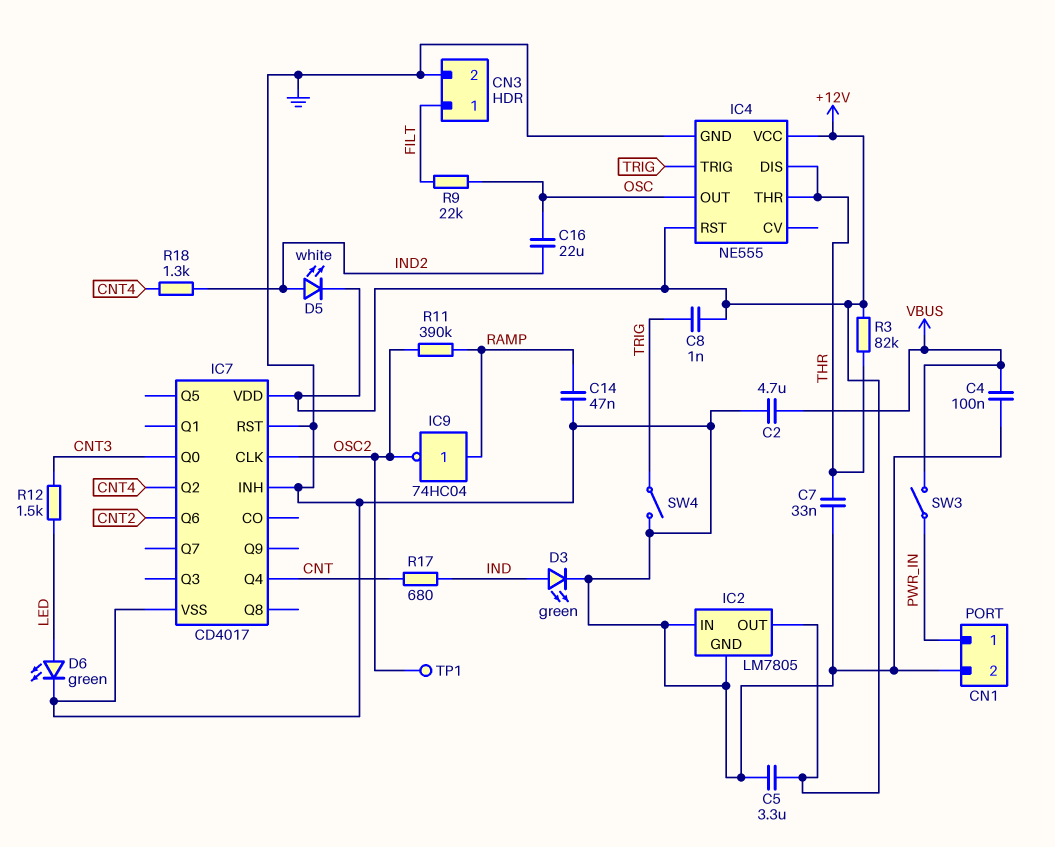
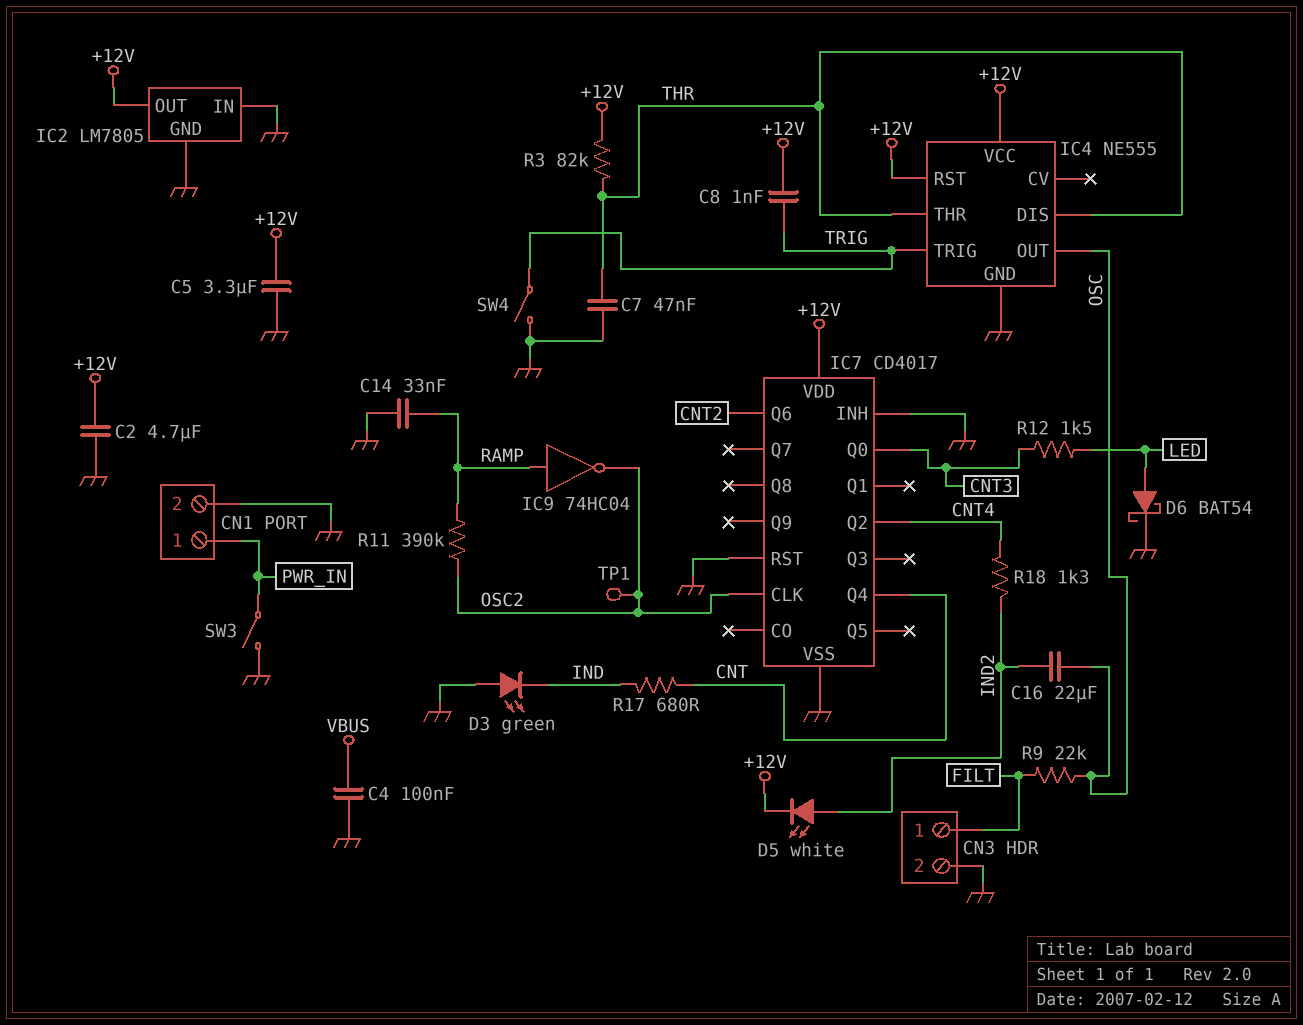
C2: 4.7uF (GND, VBUS) -> 4.7uF (+12V, GND)
C7: 33nF (GND, THR) -> 47nF (GND, THR)
C14: 47nF (GND, RAMP) -> 33nF (GND, RAMP)
D3: LED green (A IND, K GND) -> LED green (A GND, K IND)
D6: LED green (A LED, K GND) -> schottky BAT54 (A LED, K GND)
SW3: switch (PWR_IN, VBUS) -> switch (GND, PWR_IN)

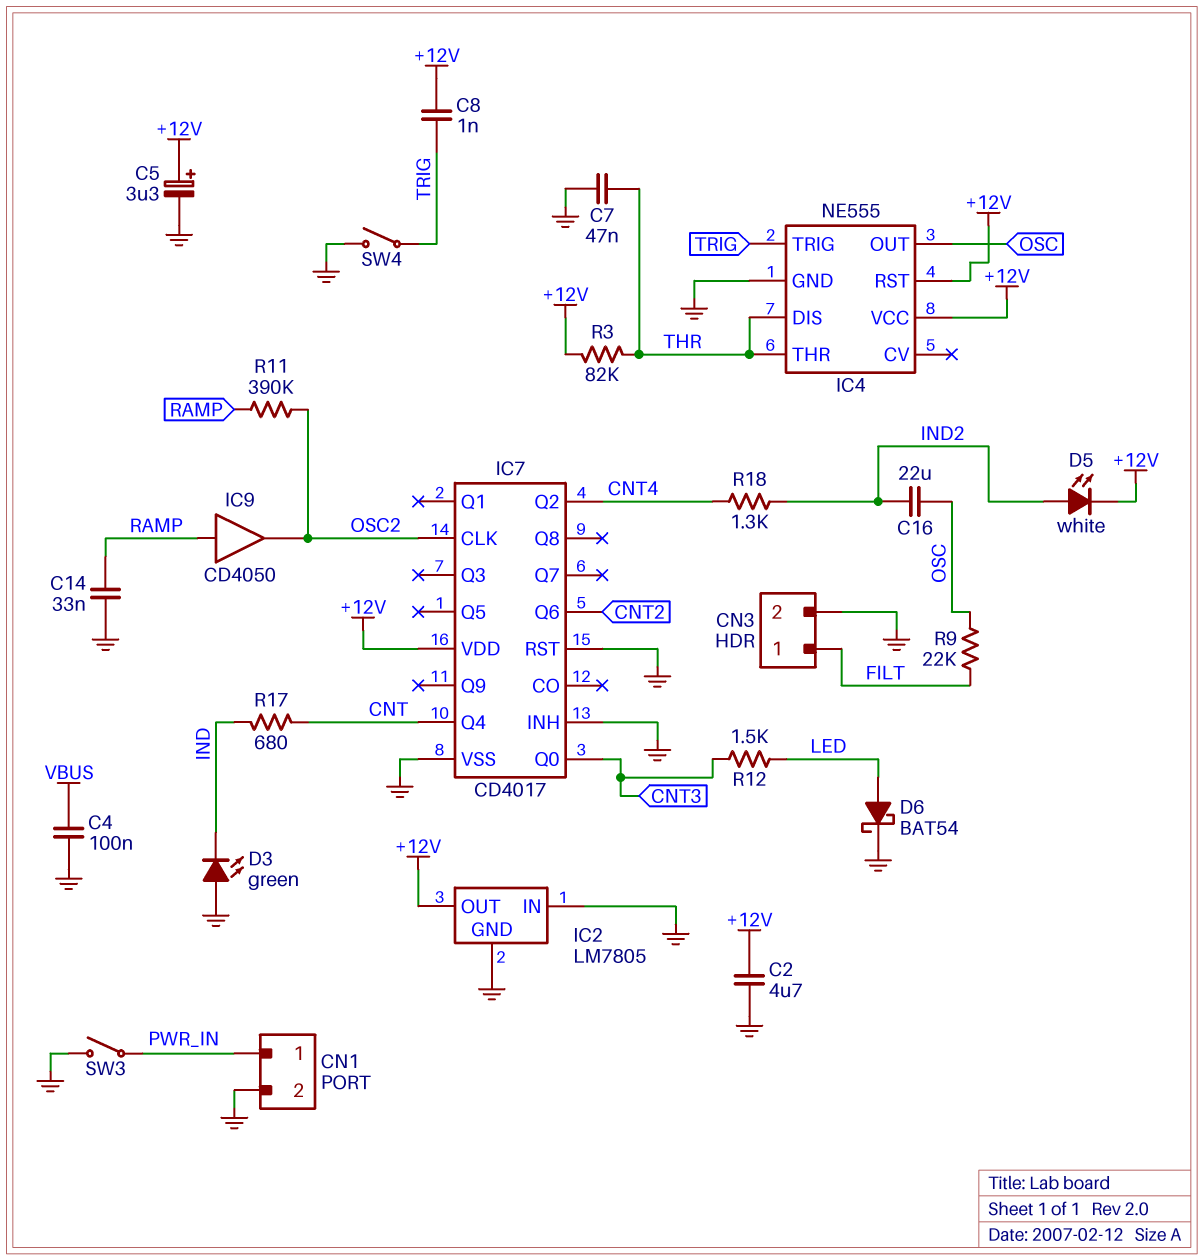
C5: 3.3uF (+12V, GND) -> 3.3uF (plus +12V, minus GND)
IC9: NOT 74HC04 (in RAMP, out OSC2) -> buffer CD4050 (in RAMP, out OSC2)
TP1: test point (OSC2) -> none

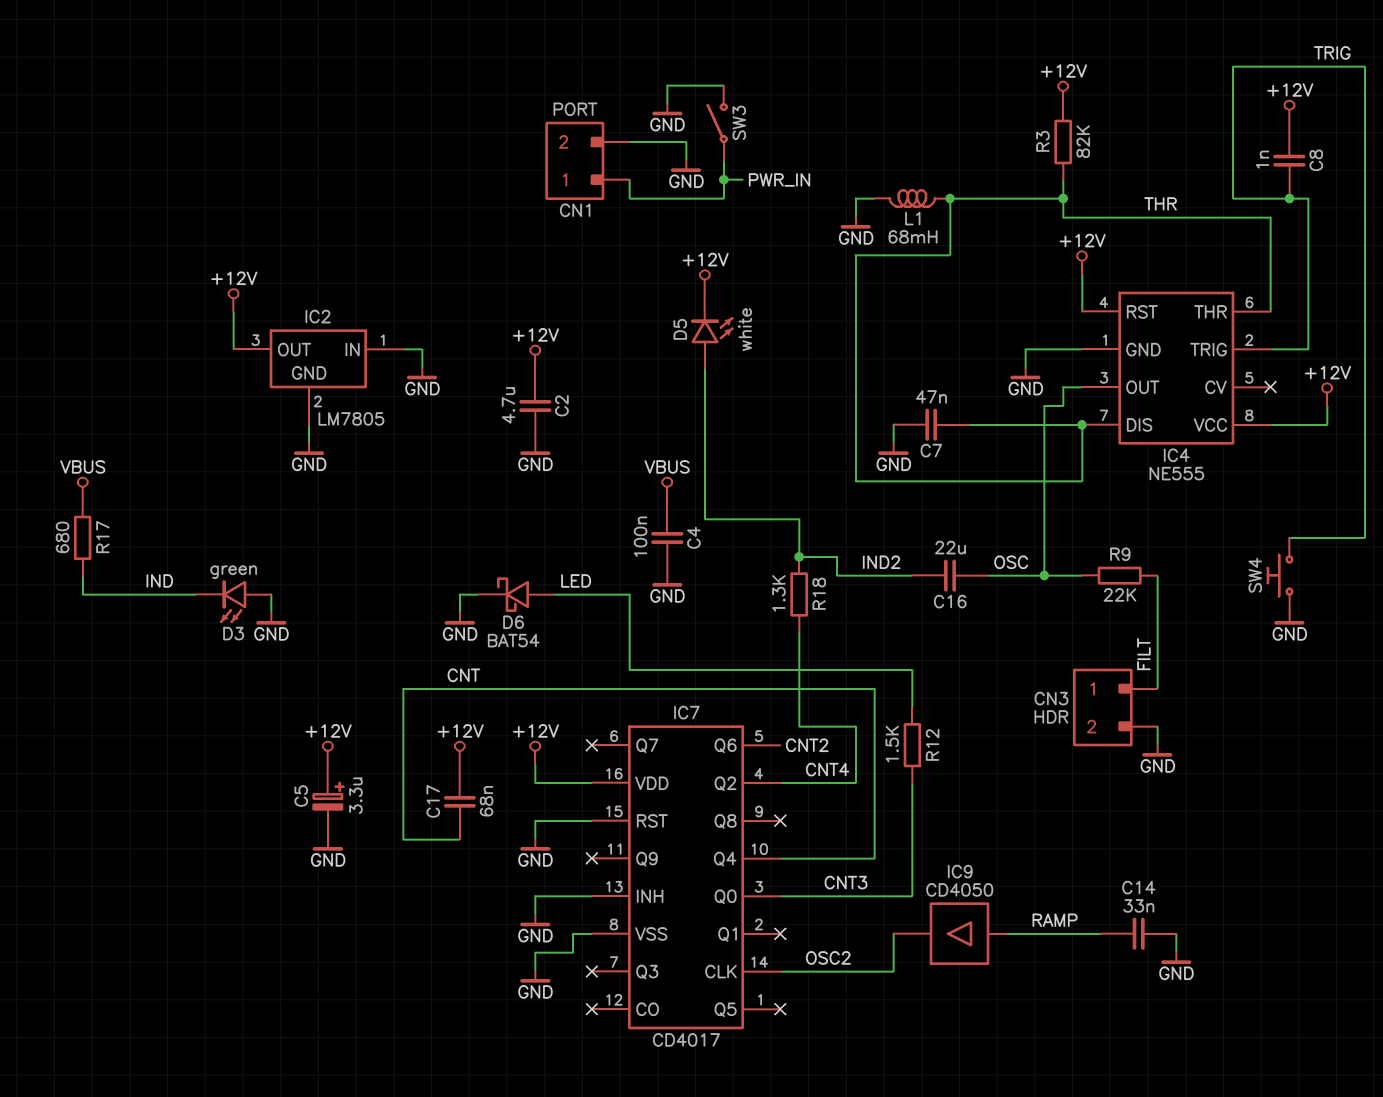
C17: none -> 68nF (+12V, CNT)
L1: none -> 68mH (GND, THR)
R11: 390k (OSC2, RAMP) -> none
R17: 680 (CNT, IND) -> 680 (IND, VBUS)
SW4: switch (GND, TRIG) -> button (GND, TRIG)

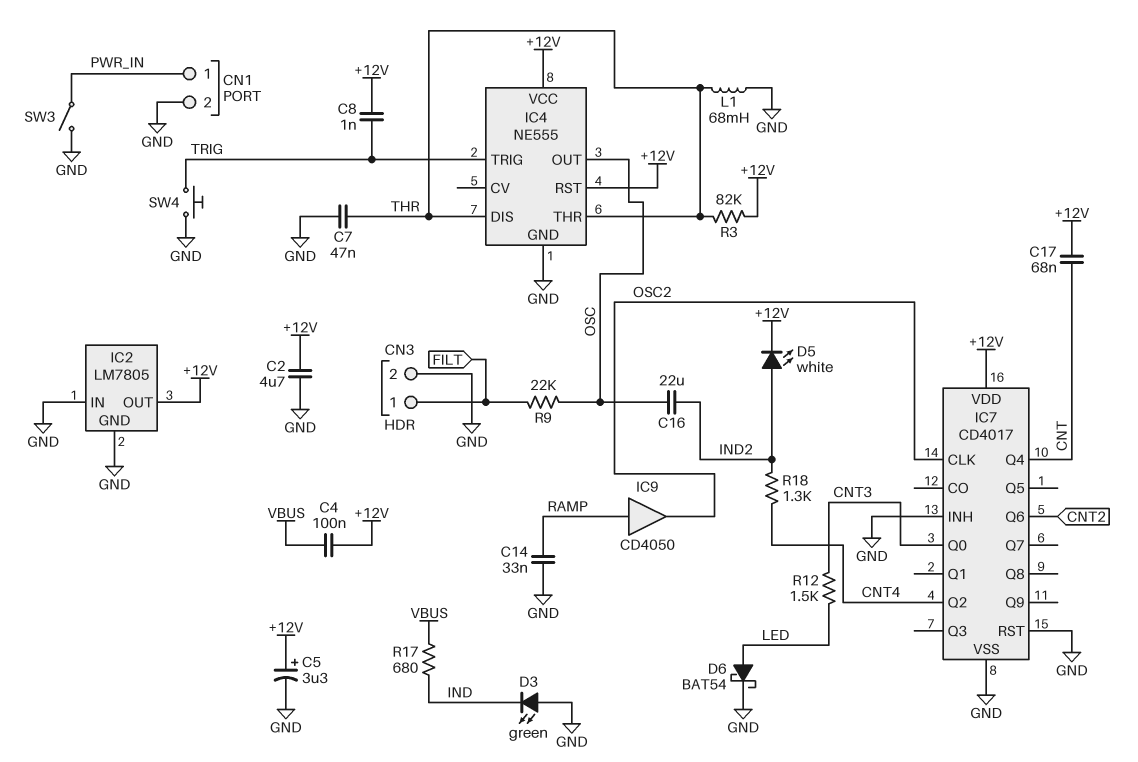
C4: 100nF (GND, VBUS) -> 100nF (+12V, VBUS)

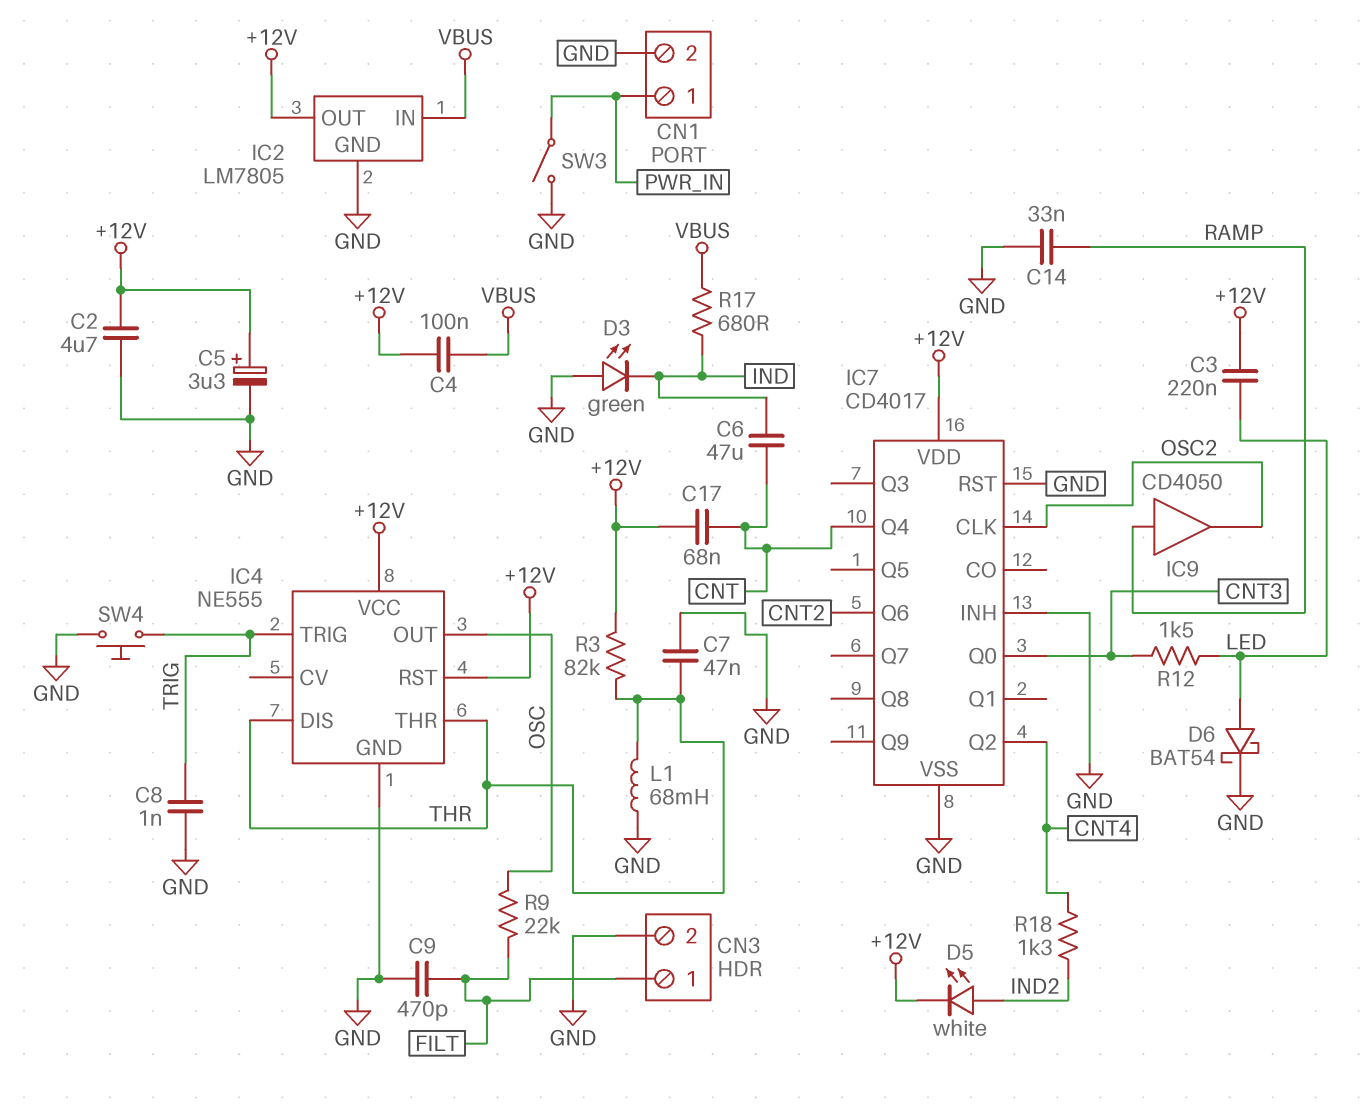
C3: none -> 220nF (+12V, LED)
C6: none -> 47uF (CNT, IND)
C8: 1nF (+12V, TRIG) -> 1nF (GND, TRIG)
C9: none -> 470pF (FILT, GND)
C16: 22uF (IND2, OSC) -> none
IC2 pin IN: GND -> VBUS

